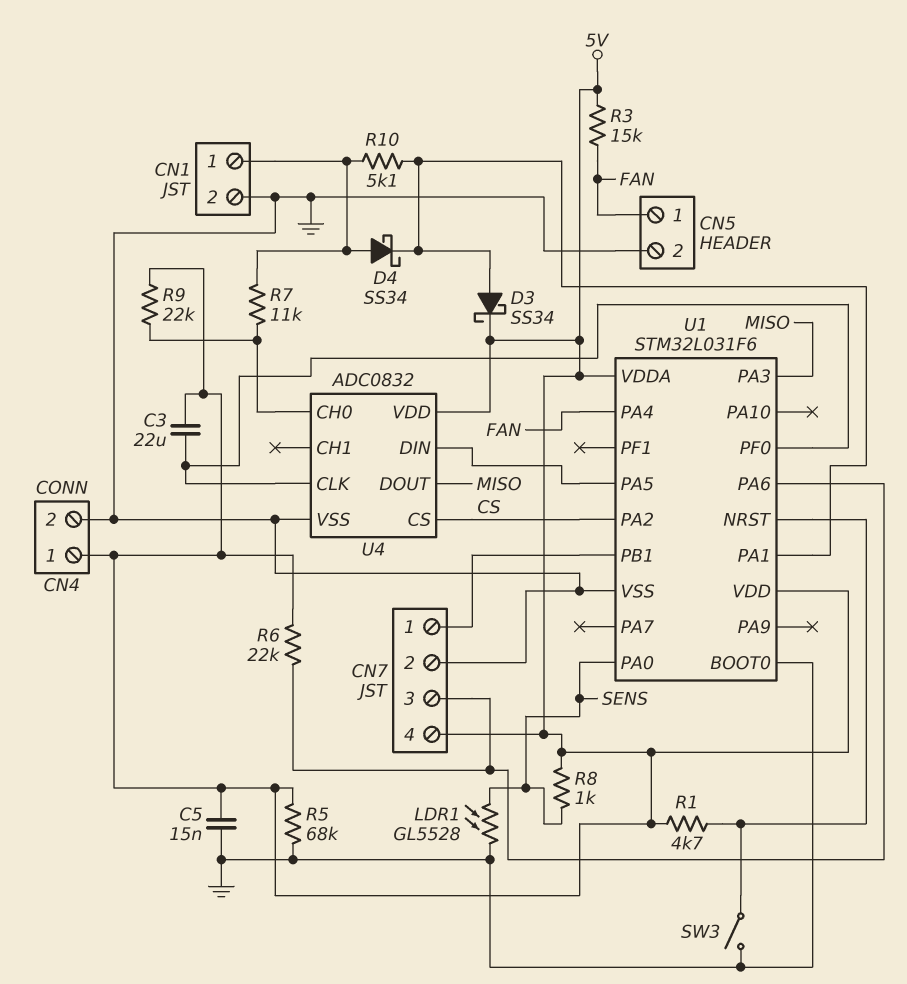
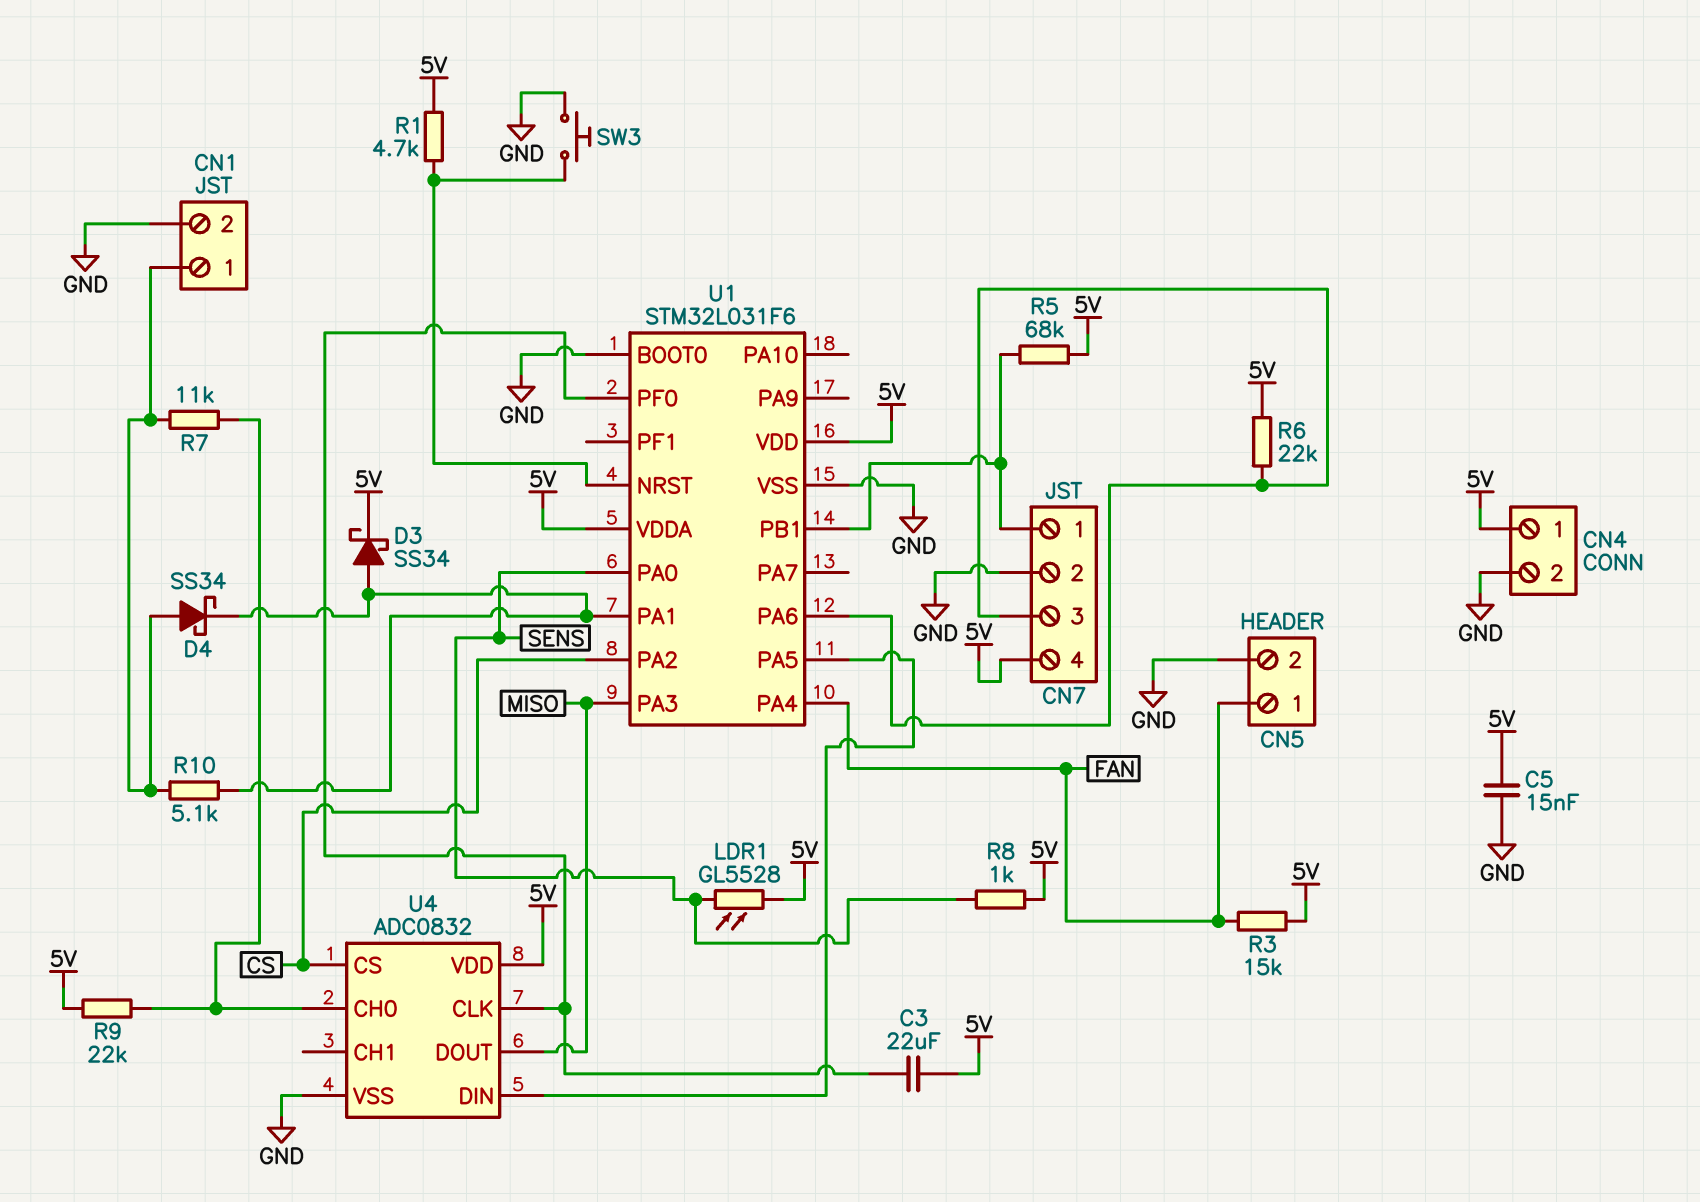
LDR1: GL5528 (GND, SENS) -> GL5528 (5V, SENS)
R5: 68k (5V, GND) -> 68k (5V, CN7/1)
SW3: switch (GND, U1/NRST) -> button (GND, U1/NRST)

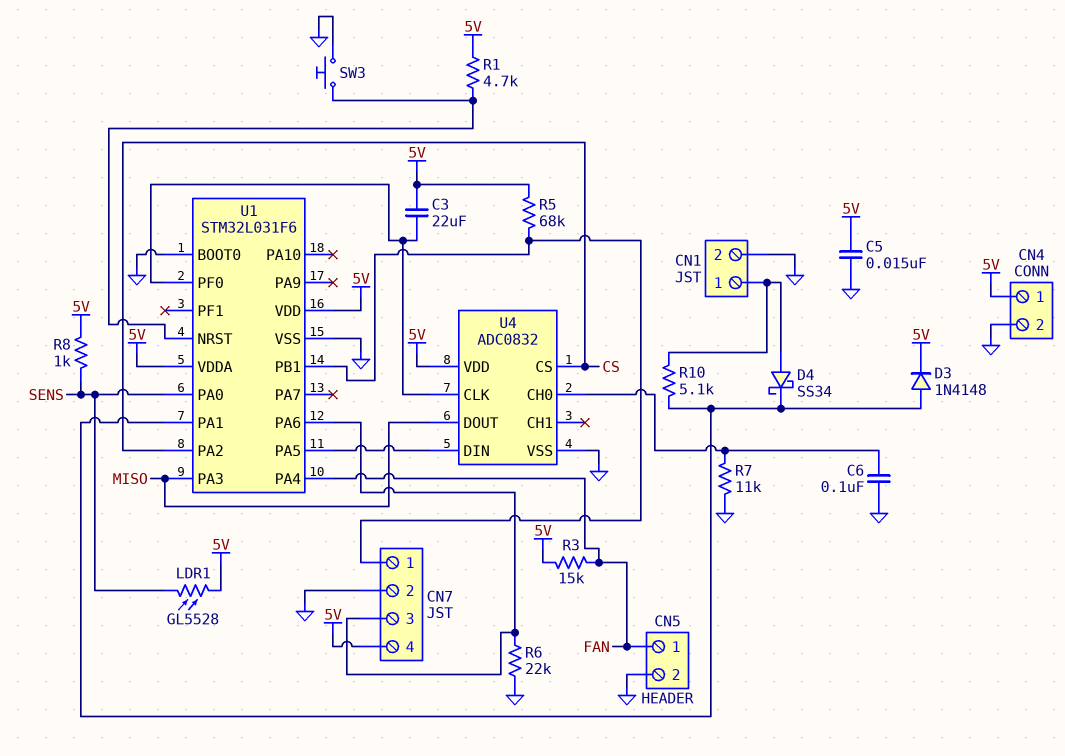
C6: none -> 100nF (GND, U4/CH0)
D3: schottky SS34 (A U1/PA1, K 5V) -> diode 1N4148 (A U1/PA1, K 5V)
R6: 22k (5V, CN7/3) -> 22k (CN7/3, GND)
R7: 11k (CN1/1, U4/CH0) -> 11k (GND, U4/CH0)
R9: 22k (5V, U4/CH0) -> none

